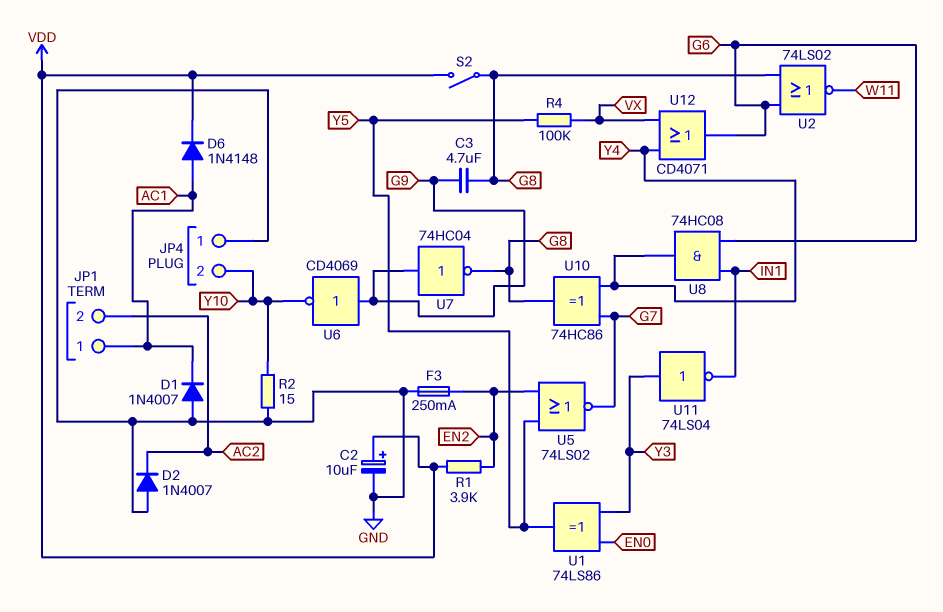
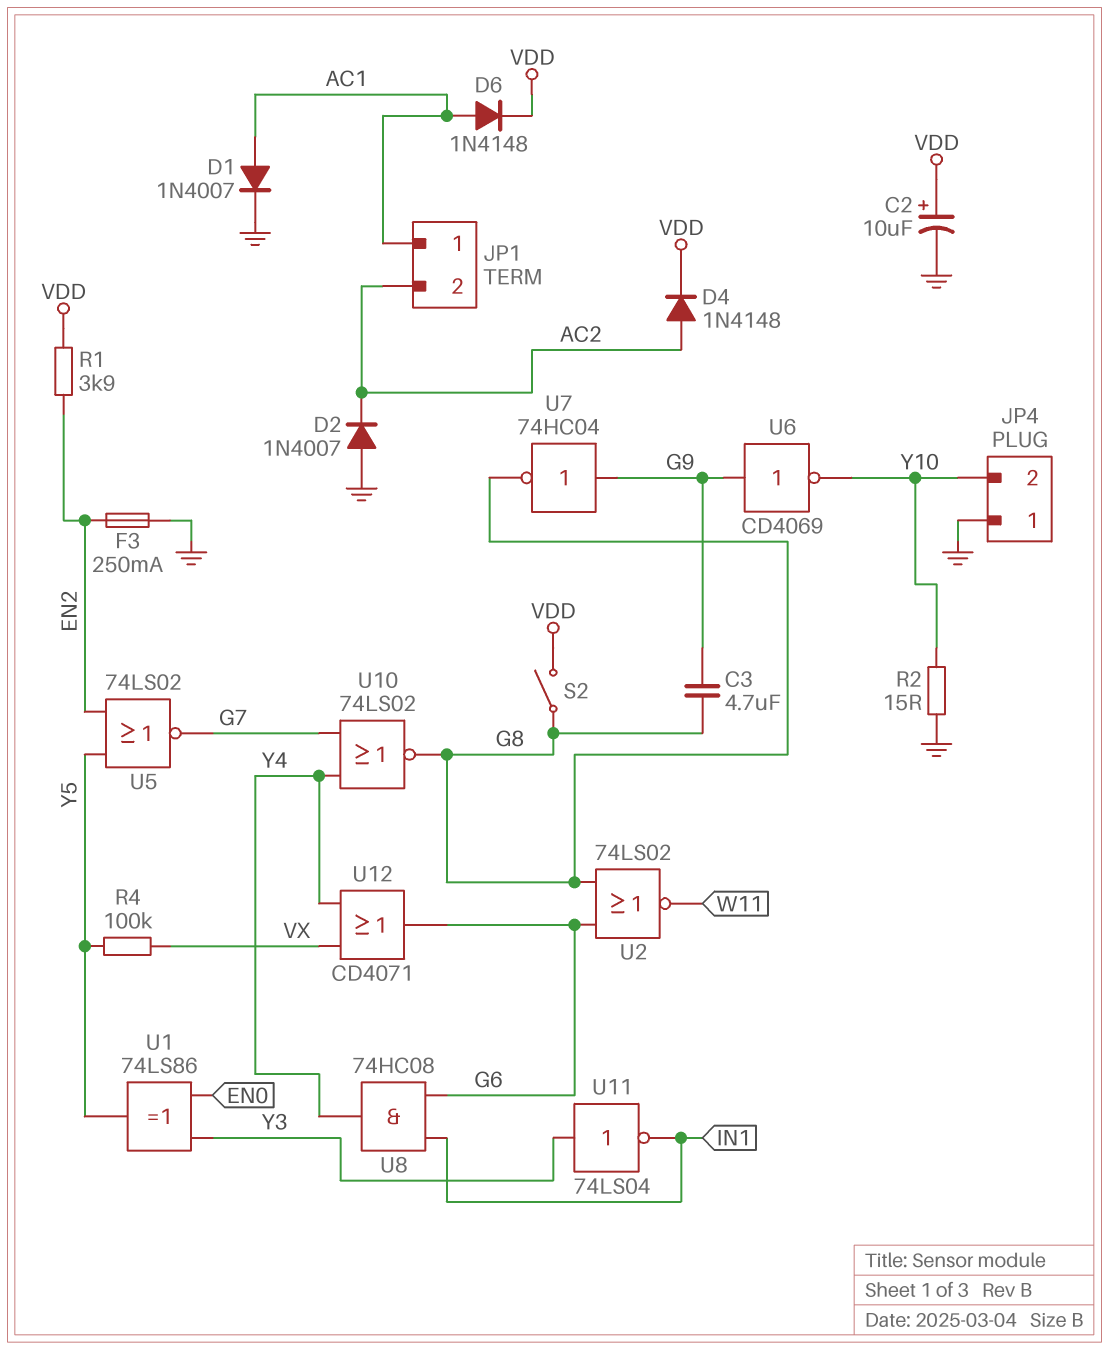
D1: diode 1N4007 (A GND, K AC1) -> diode 1N4007 (A AC1, K GND)
D4: none -> diode 1N4148 (A AC2, K VDD)
U10: XOR 74HC86 (in G7, in Y4, out G8) -> NOR 74LS02 (in G7, in Y4, out G8)

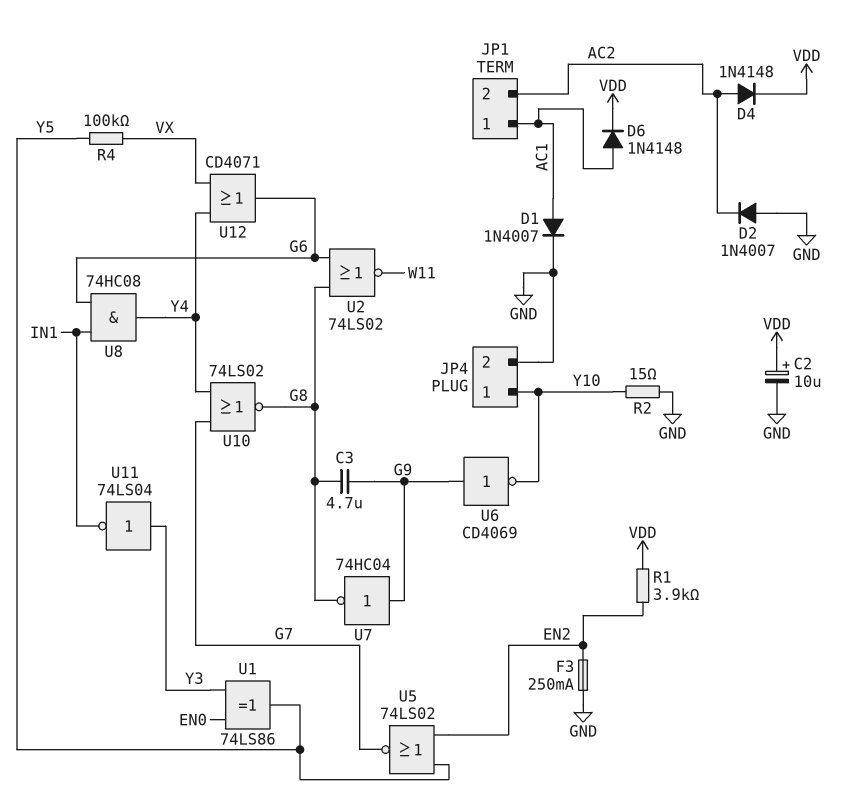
JP4 pin 1: GND -> Y10
JP4 pin 2: Y10 -> GND
S2: switch (G8, VDD) -> none

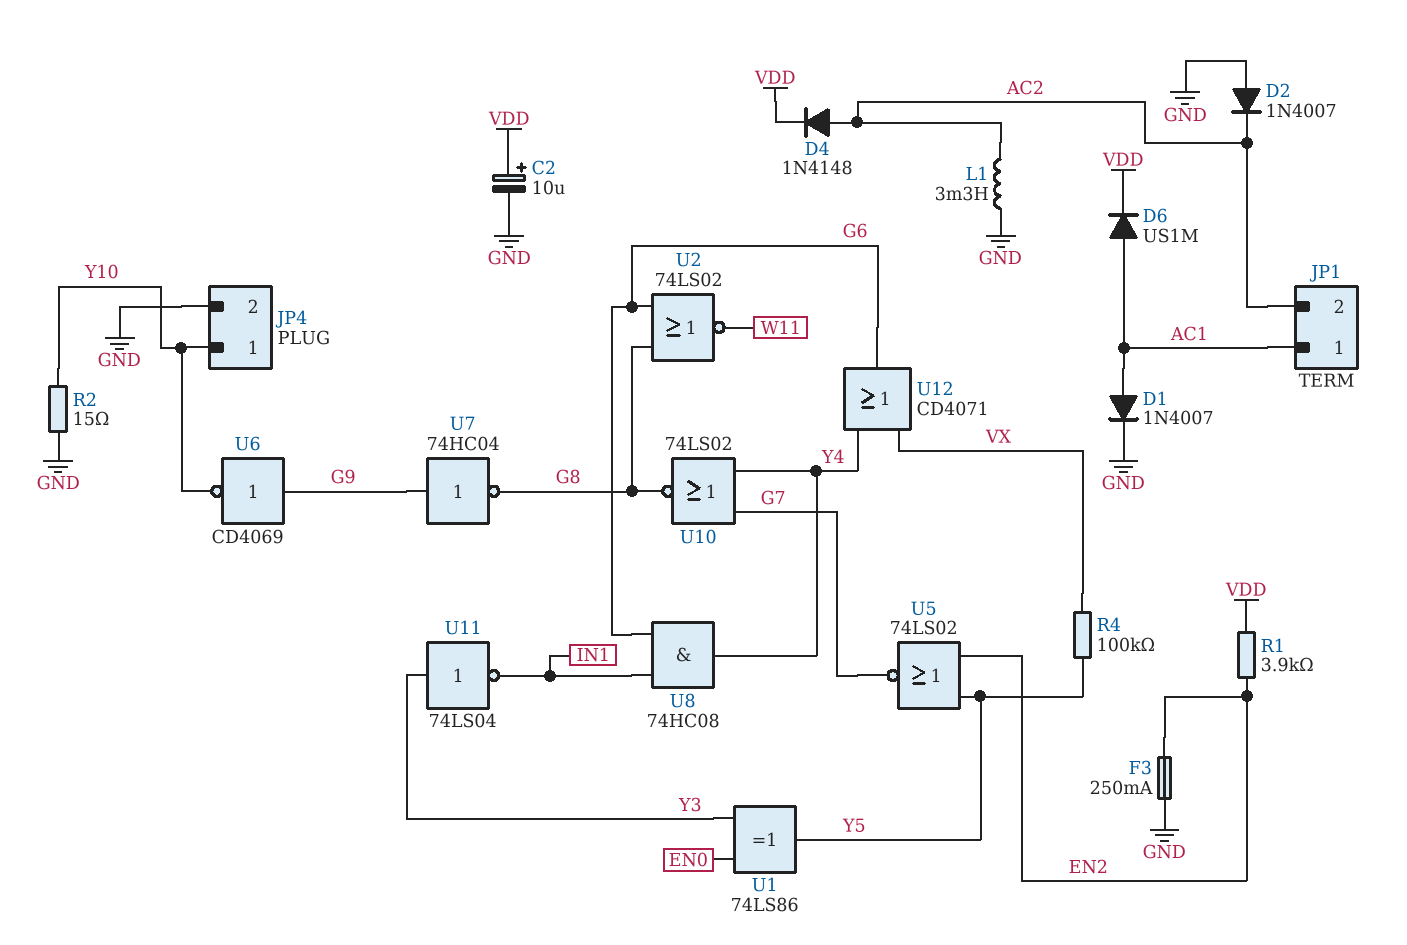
C3: 4.7uF (G8, G9) -> none
D6: diode 1N4148 (A AC1, K VDD) -> diode US1M (A AC1, K VDD)
L1: none -> 3.3mH (AC2, GND)

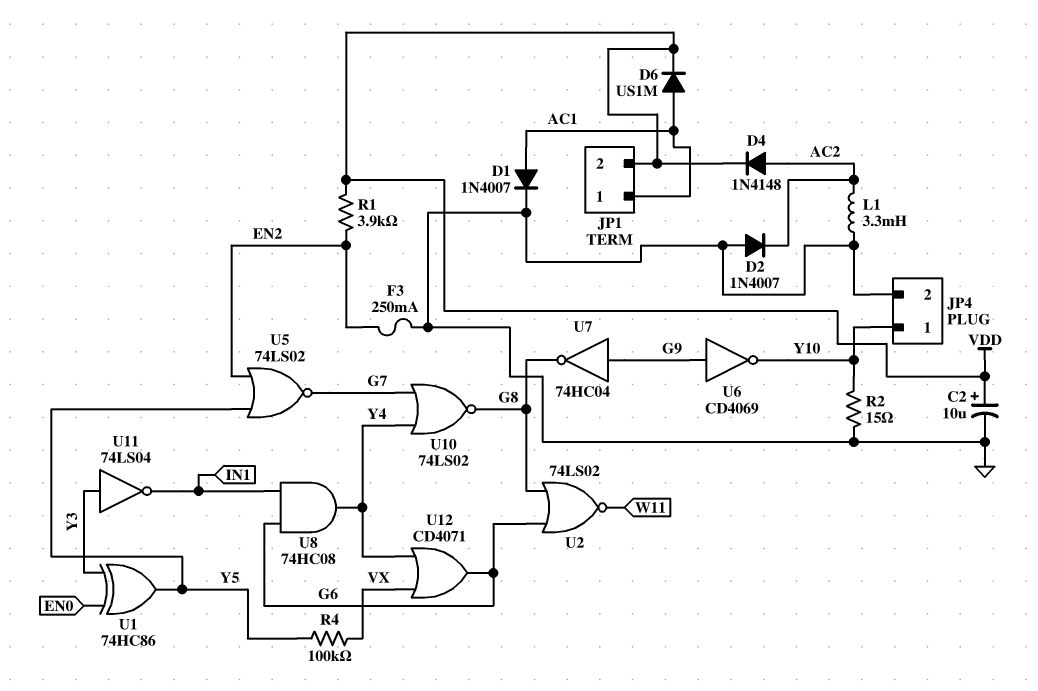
JP1 pin 2: AC2 -> VDD
U1: XOR 74LS86 (in EN0, in Y3, out Y5) -> XOR 74HC86 (in EN0, in Y3, out Y5)

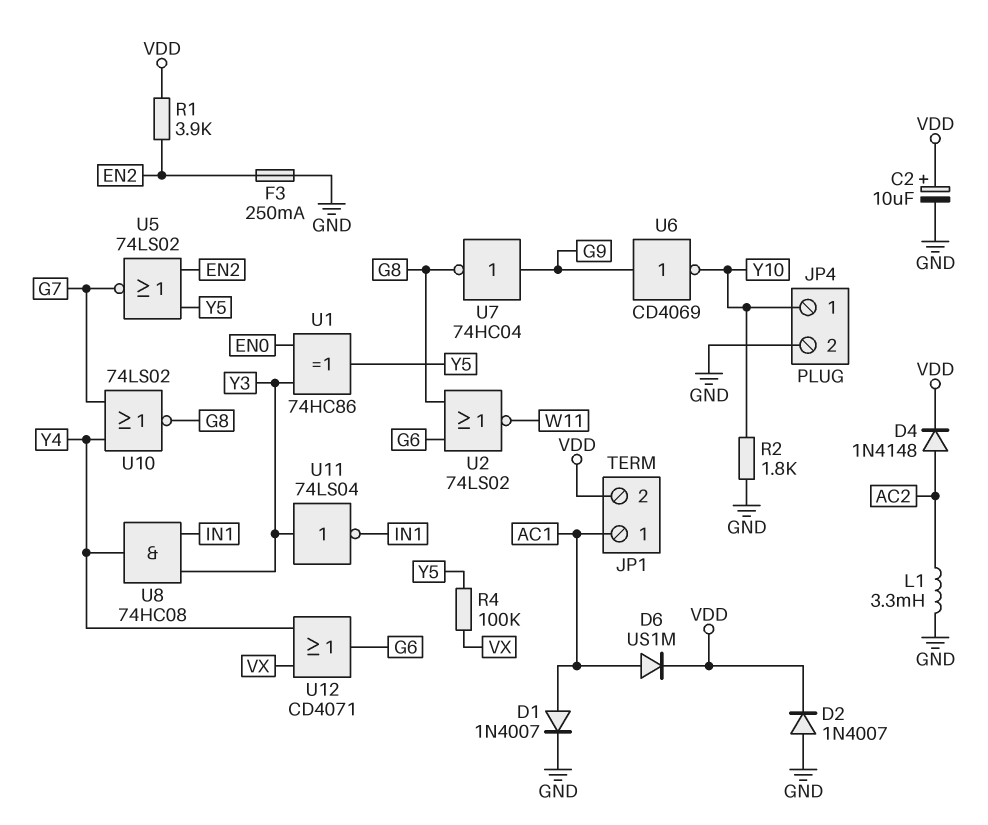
D2: diode 1N4007 (A GND, K AC2) -> diode 1N4007 (A GND, K VDD)
R2: 15 (GND, Y10) -> 1.8k (GND, Y10)
U8: AND 74HC08 (in G6, in IN1, out Y4) -> AND 74HC08 (in IN1, in Y3, out Y4)

